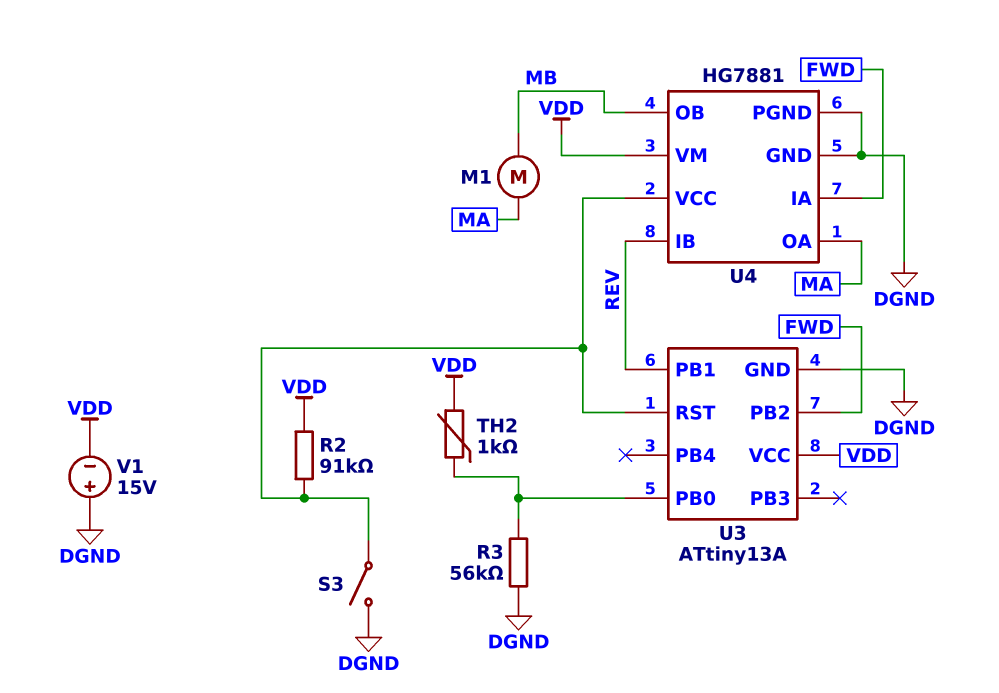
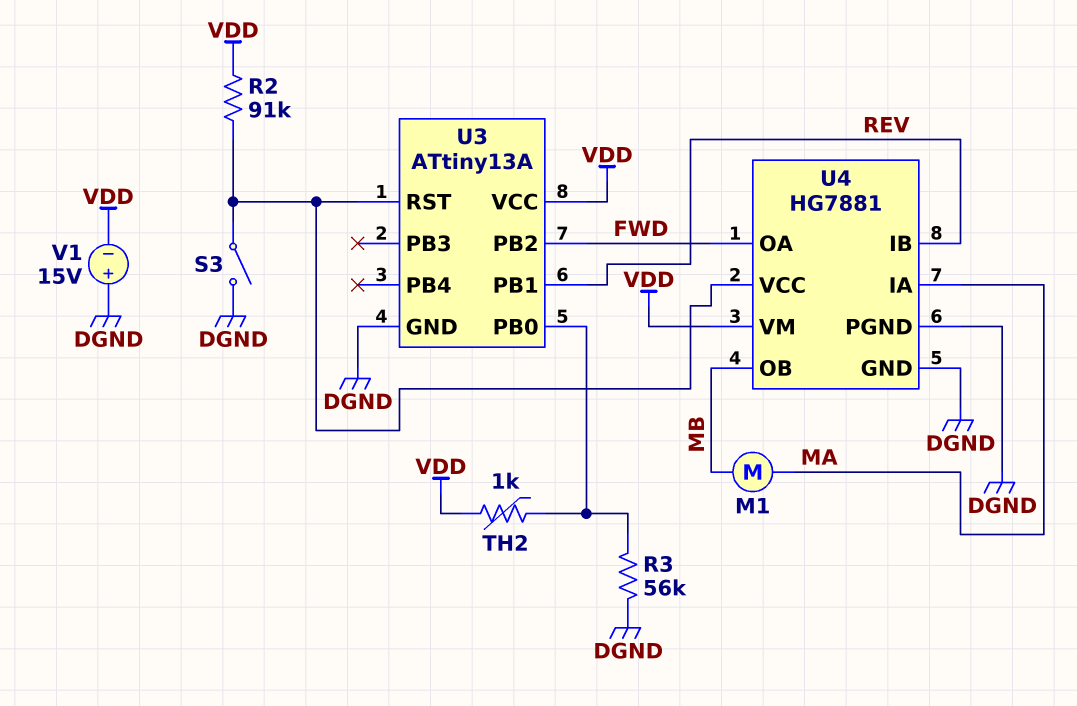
U4 pin IA: FWD -> MA
U4 pin OA: MA -> FWD

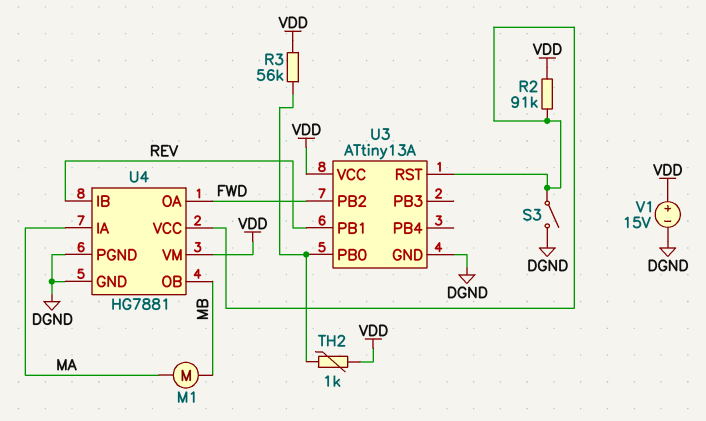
R3: 56k (DGND, U3/PB0) -> 56k (U3/PB0, VDD)
V1: 15V (plus DGND, minus VDD) -> 15V (plus VDD, minus DGND)

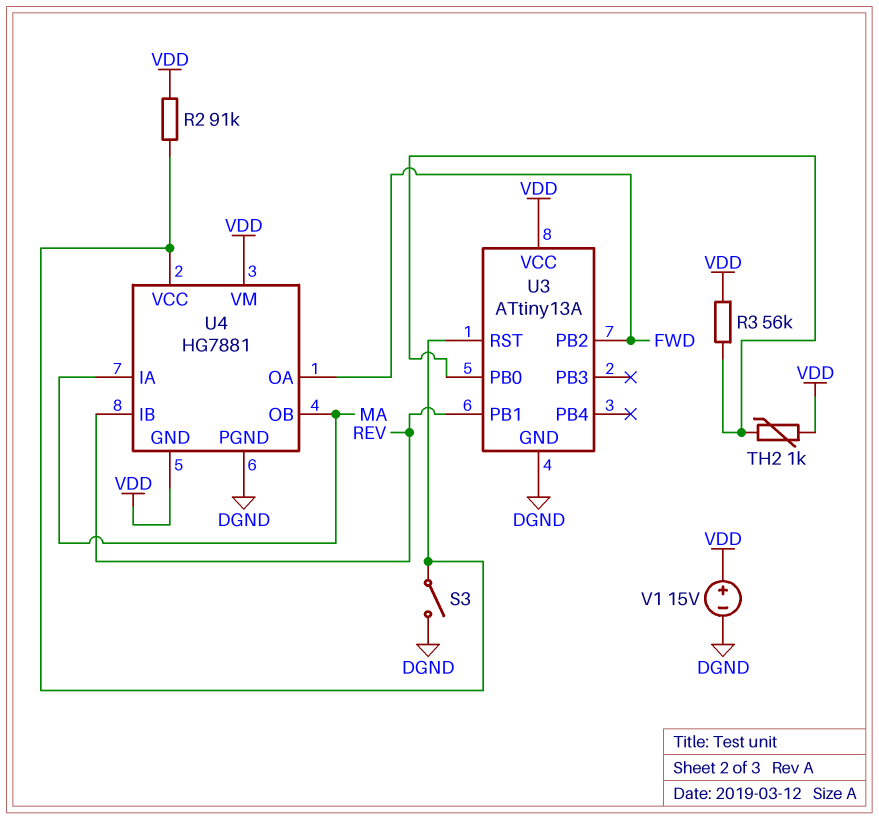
M1: motor (MA, MB) -> none
U4 pin GND: DGND -> VDD
U4 pin OB: MB -> MA

